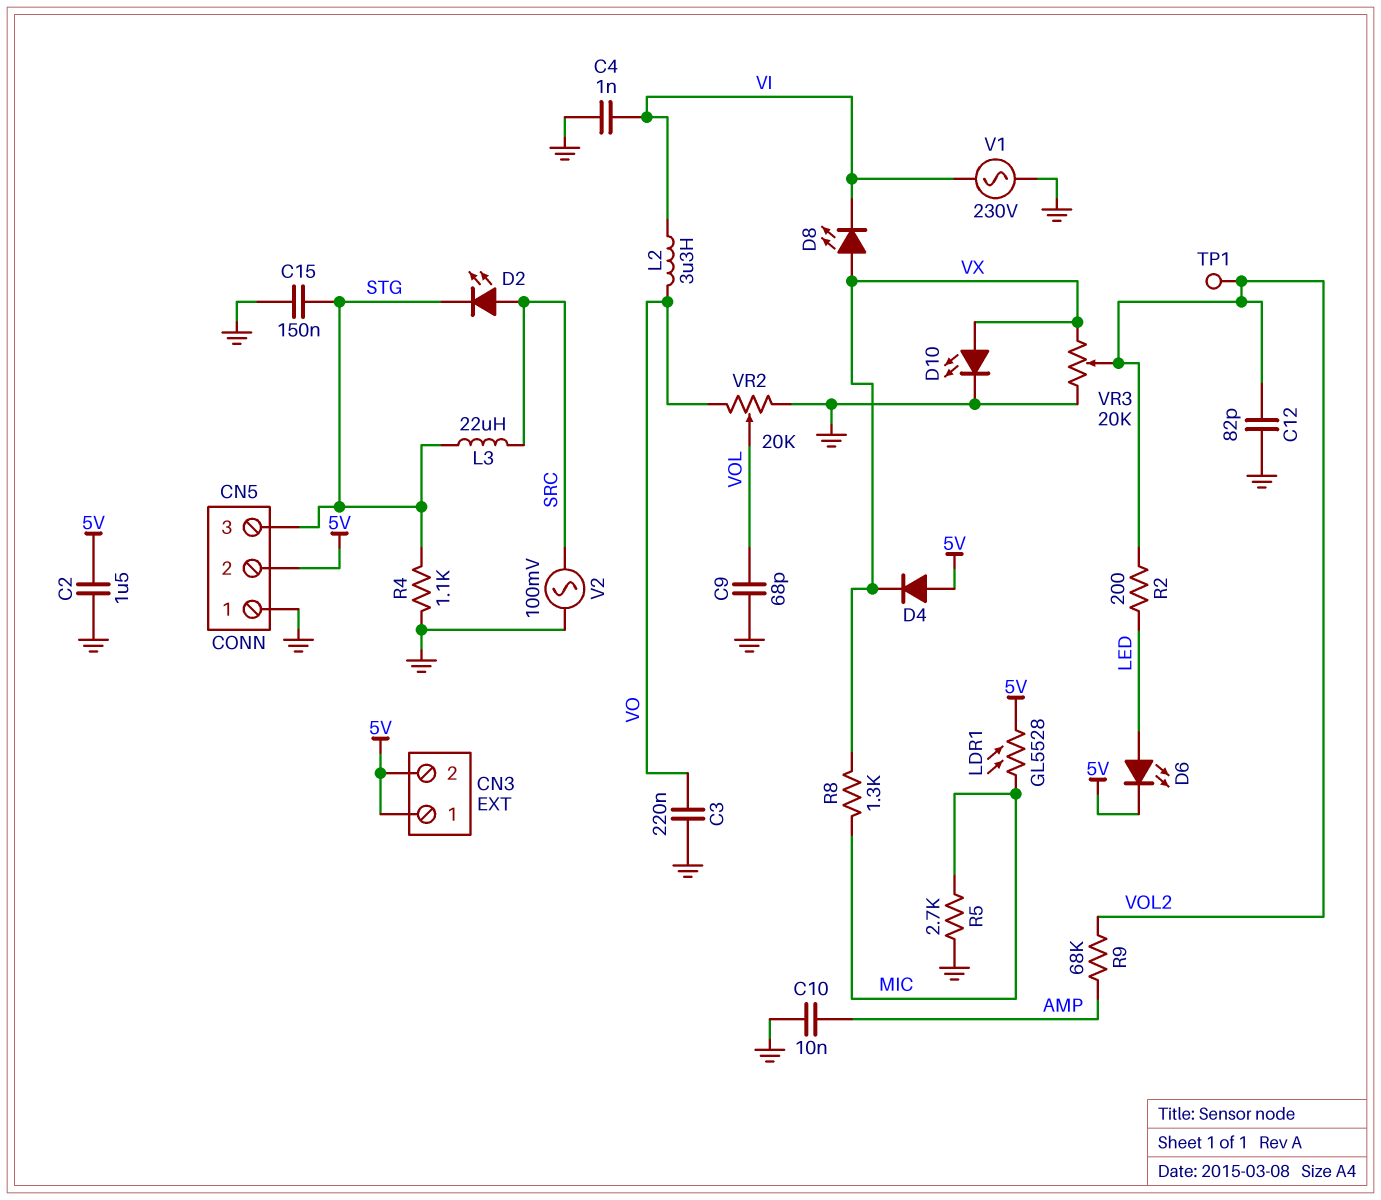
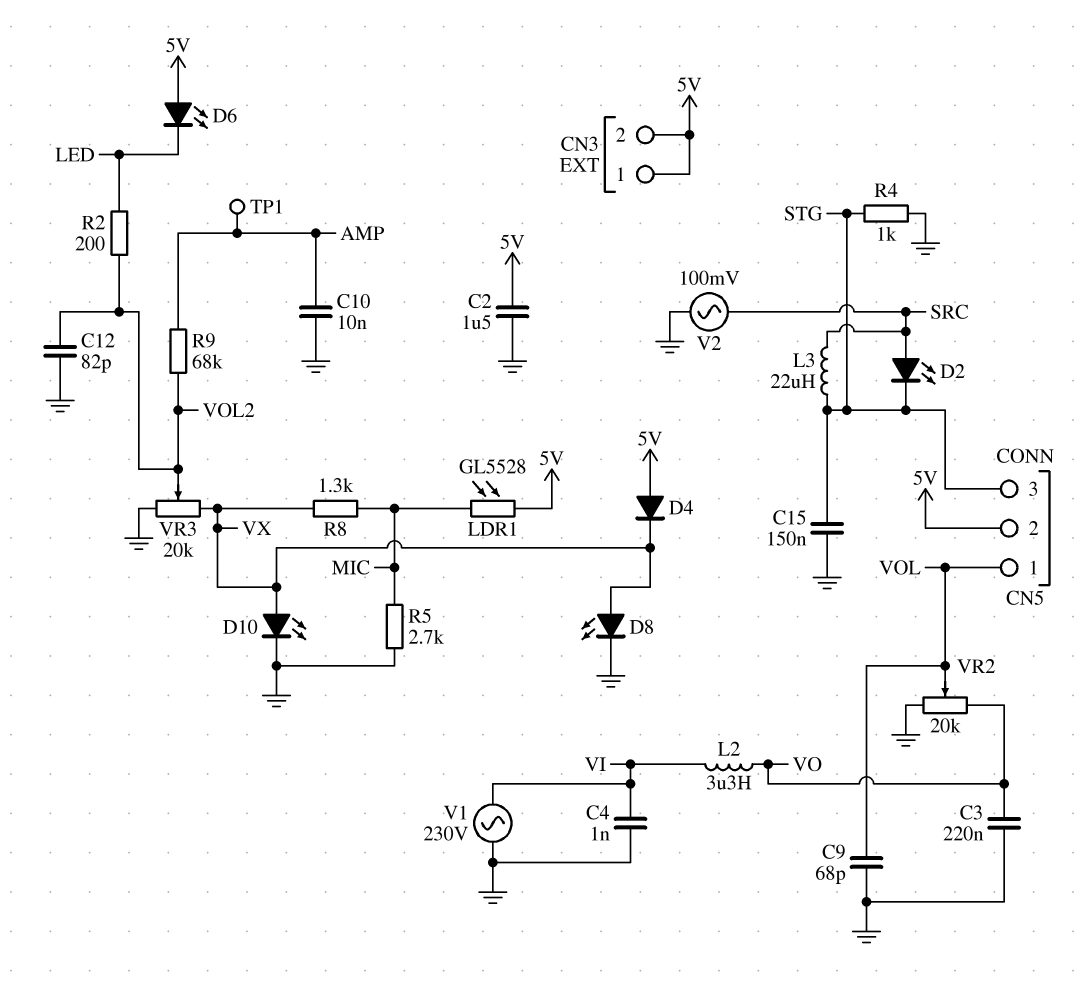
CN5 pin 1: GND -> VOL
D6: LED (A LED, K 5V) -> LED (A 5V, K LED)
D8: LED (A VX, K VI) -> LED (A VX, K GND)
R4: 1.1k (GND, STG) -> 1k (GND, STG)
TP1: test point (VOL2) -> test point (AMP)

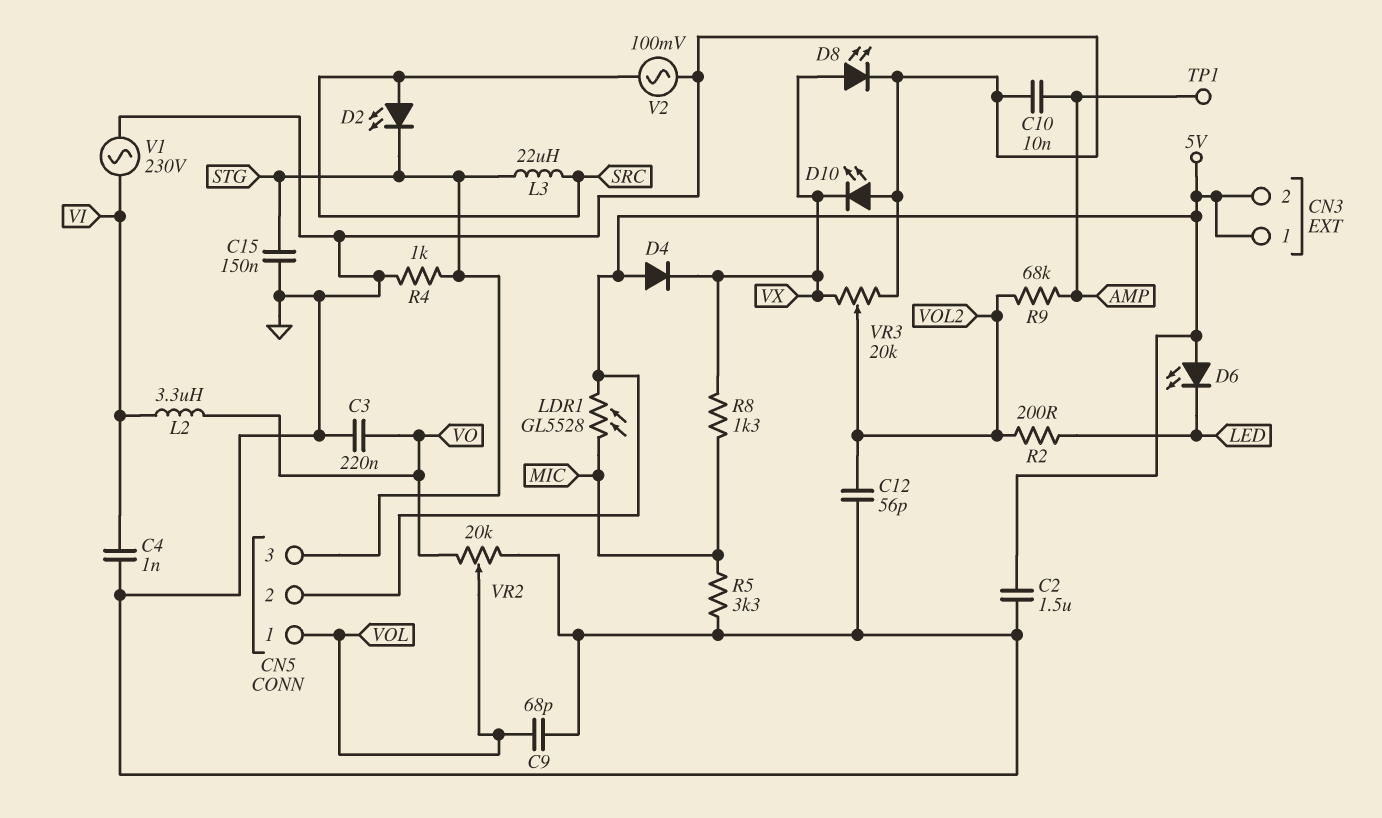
C12: 82pF (GND, VOL2) -> 56pF (GND, VOL2)
D10: LED (A VX, K GND) -> LED (A GND, K VX)
R5: 2.7k (GND, MIC) -> 3.3k (GND, MIC)

